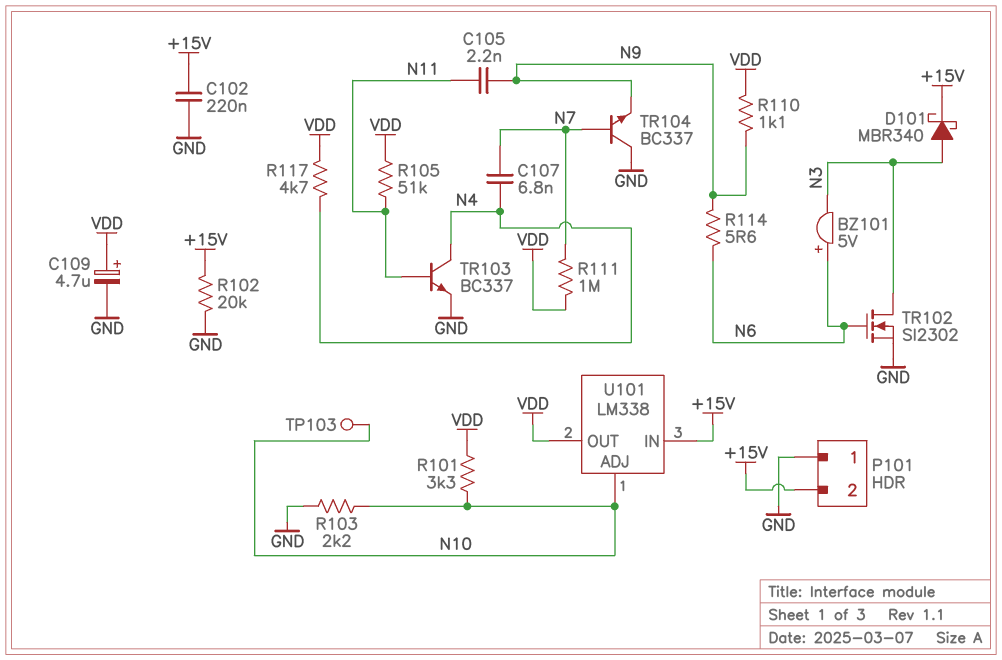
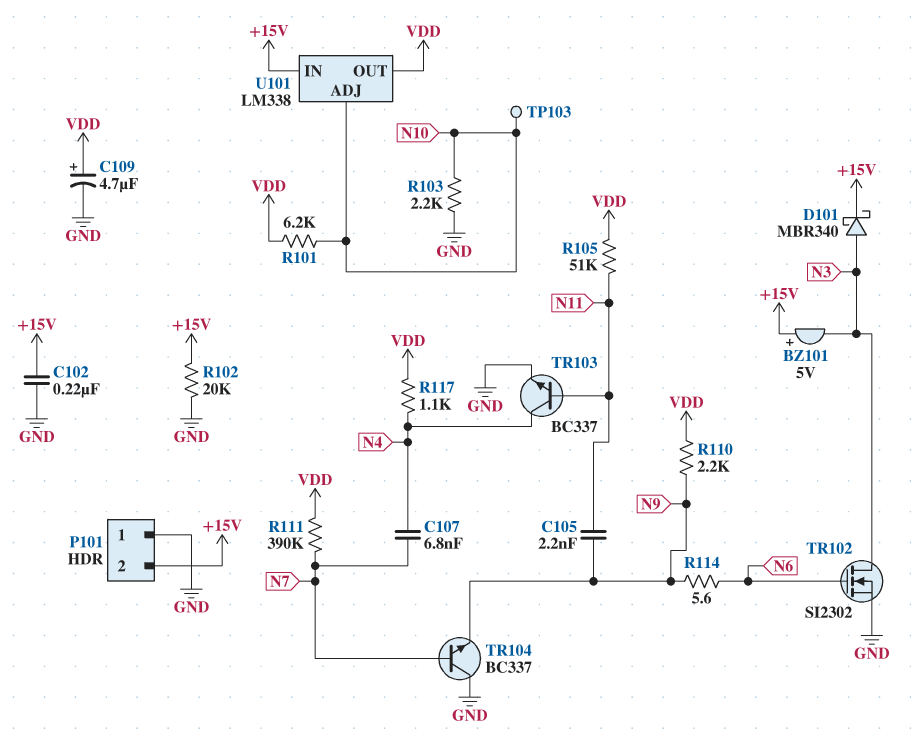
BZ101: buzzer 5V (plus N6, minus N3) -> buzzer 5V (plus +15V, minus N3)
R101: 3.3k (N10, VDD) -> 6.2k (N10, VDD)
R110: 1.1k (N9, VDD) -> 2.2k (N9, VDD)
R111: 1M (N7, VDD) -> 390k (N7, VDD)
R117: 4.7k (N4, VDD) -> 1.1k (N4, VDD)

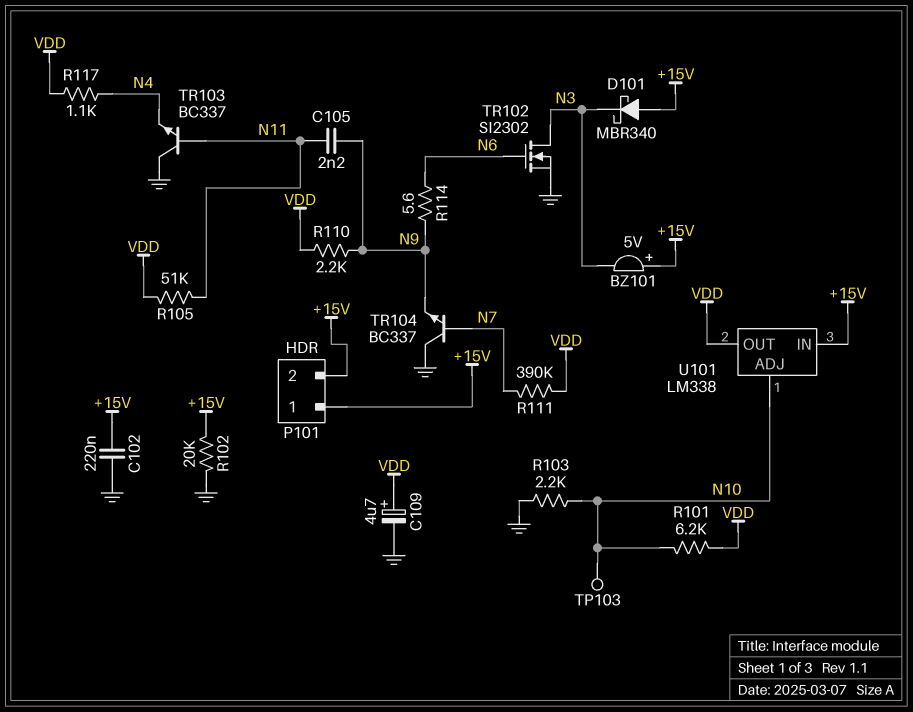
C107: 6.8nF (N4, N7) -> none
D101: schottky MBR340 (A N3, K +15V) -> schottky MBR340 (A +15V, K N3)
P101 pin 1: GND -> +15V
TR103: NPN BC337 (B N11, C N4, E GND) -> NPN BC337 (B N11, C GND, E N4)

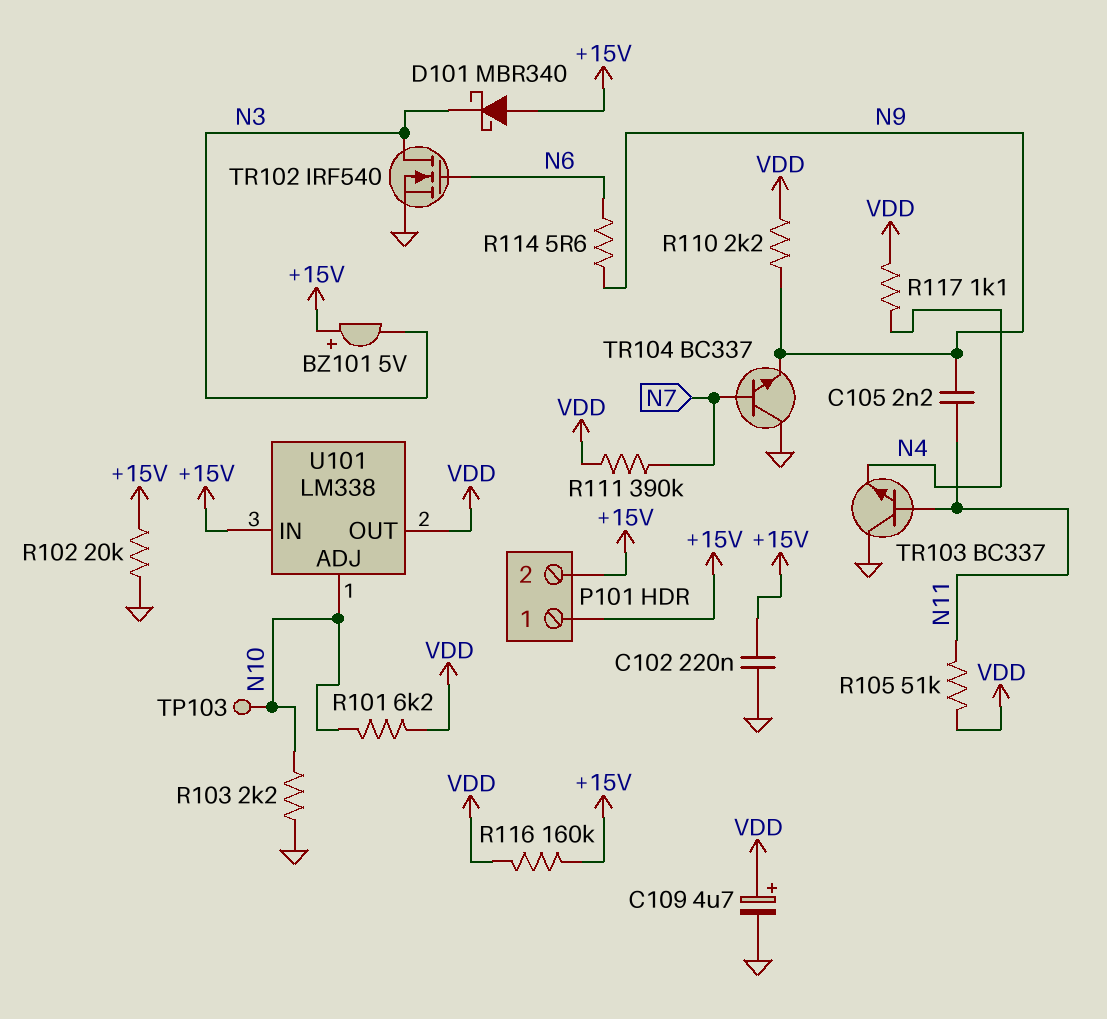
R116: none -> 160k (+15V, VDD)
TR102: NMOS SI2302 (G N6, D N3, S GND) -> NMOS IRF540 (G N6, D N3, S GND)

